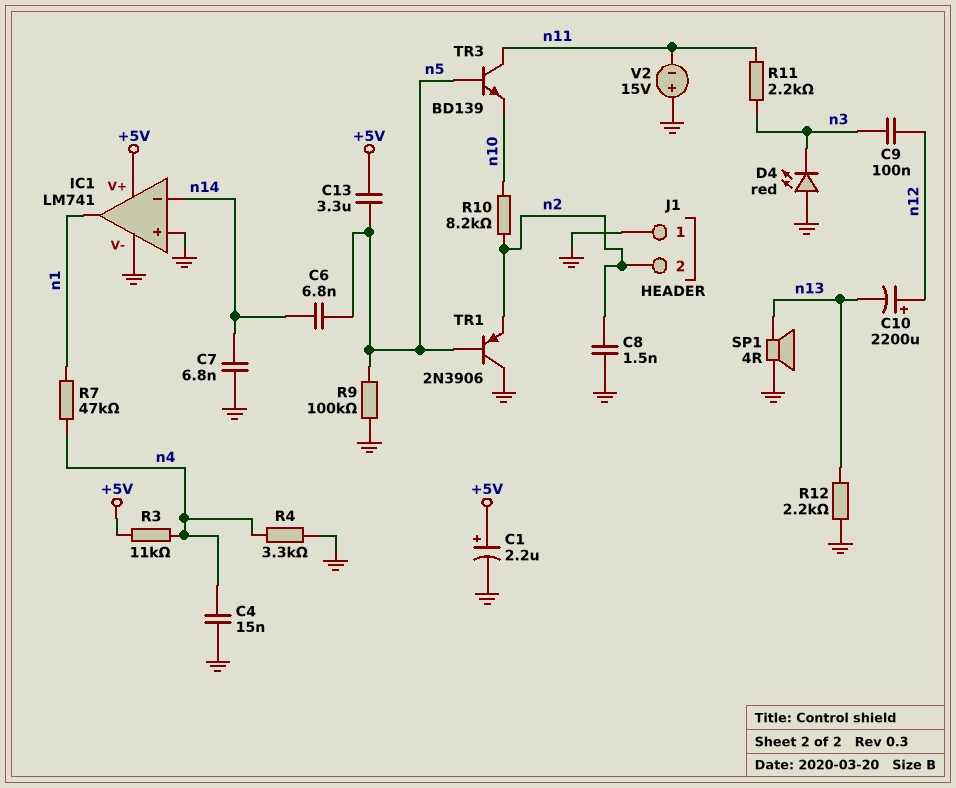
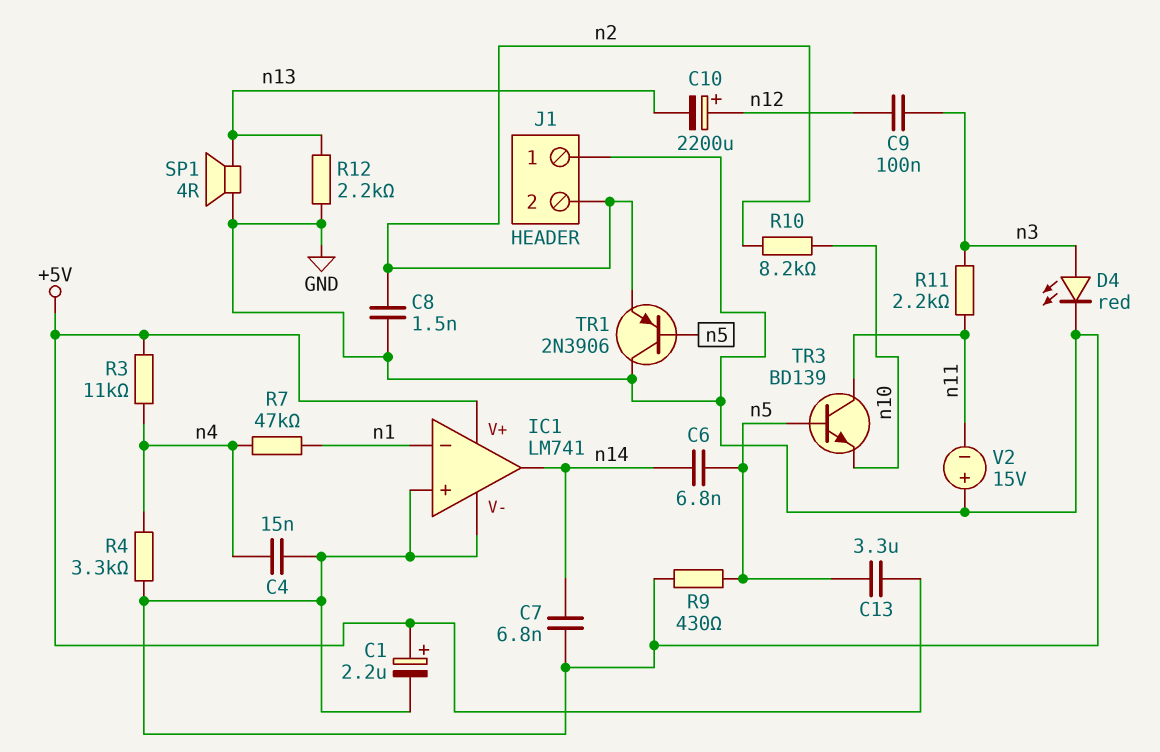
D4: LED red (A GND, K n3) -> LED red (A n3, K GND)
IC1 pin in-: n14 -> n1
IC1 pin out: n1 -> n14
R9: 100k (GND, n5) -> 430 (GND, n5)

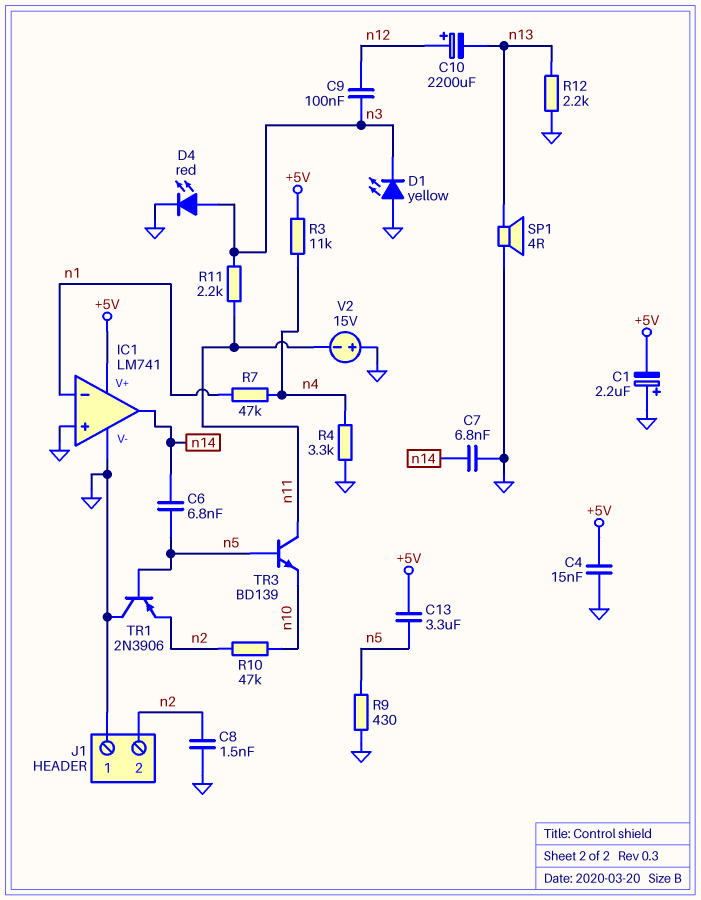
C1: 2.2uF (plus +5V, minus GND) -> 2.2uF (plus GND, minus +5V)
C4: 15nF (GND, n4) -> 15nF (+5V, GND)
D1: none -> LED yellow (A GND, K n3)
R10: 8.2k (n2, n10) -> 47k (n2, n10)

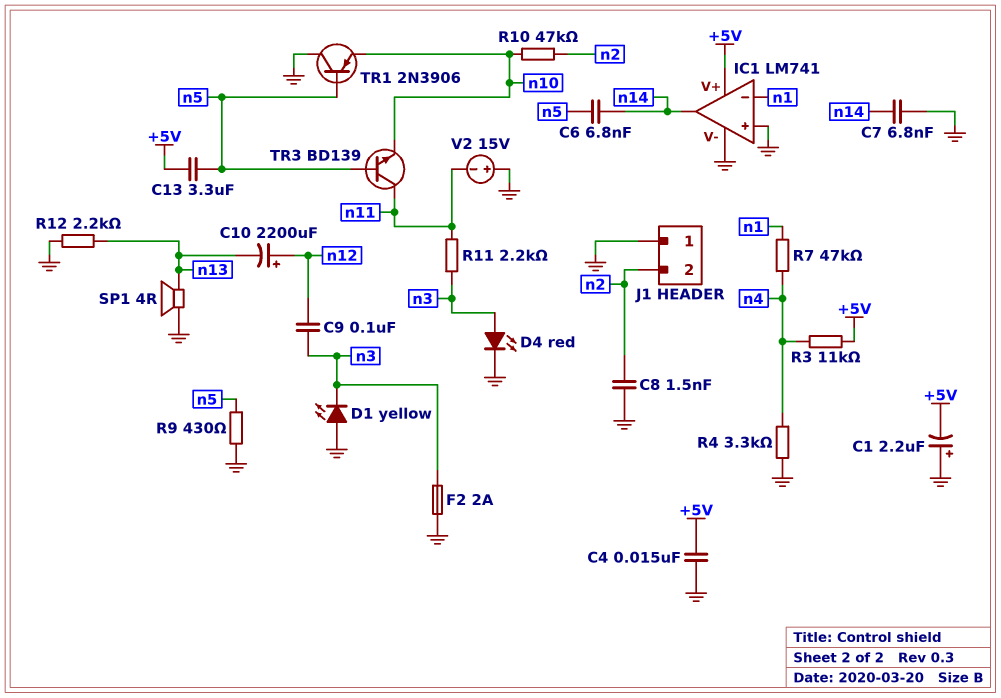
F2: none -> 2A (GND, n3)
TR1: PNP 2N3906 (B n5, C GND, E n2) -> PNP 2N3906 (B n5, C GND, E n10)

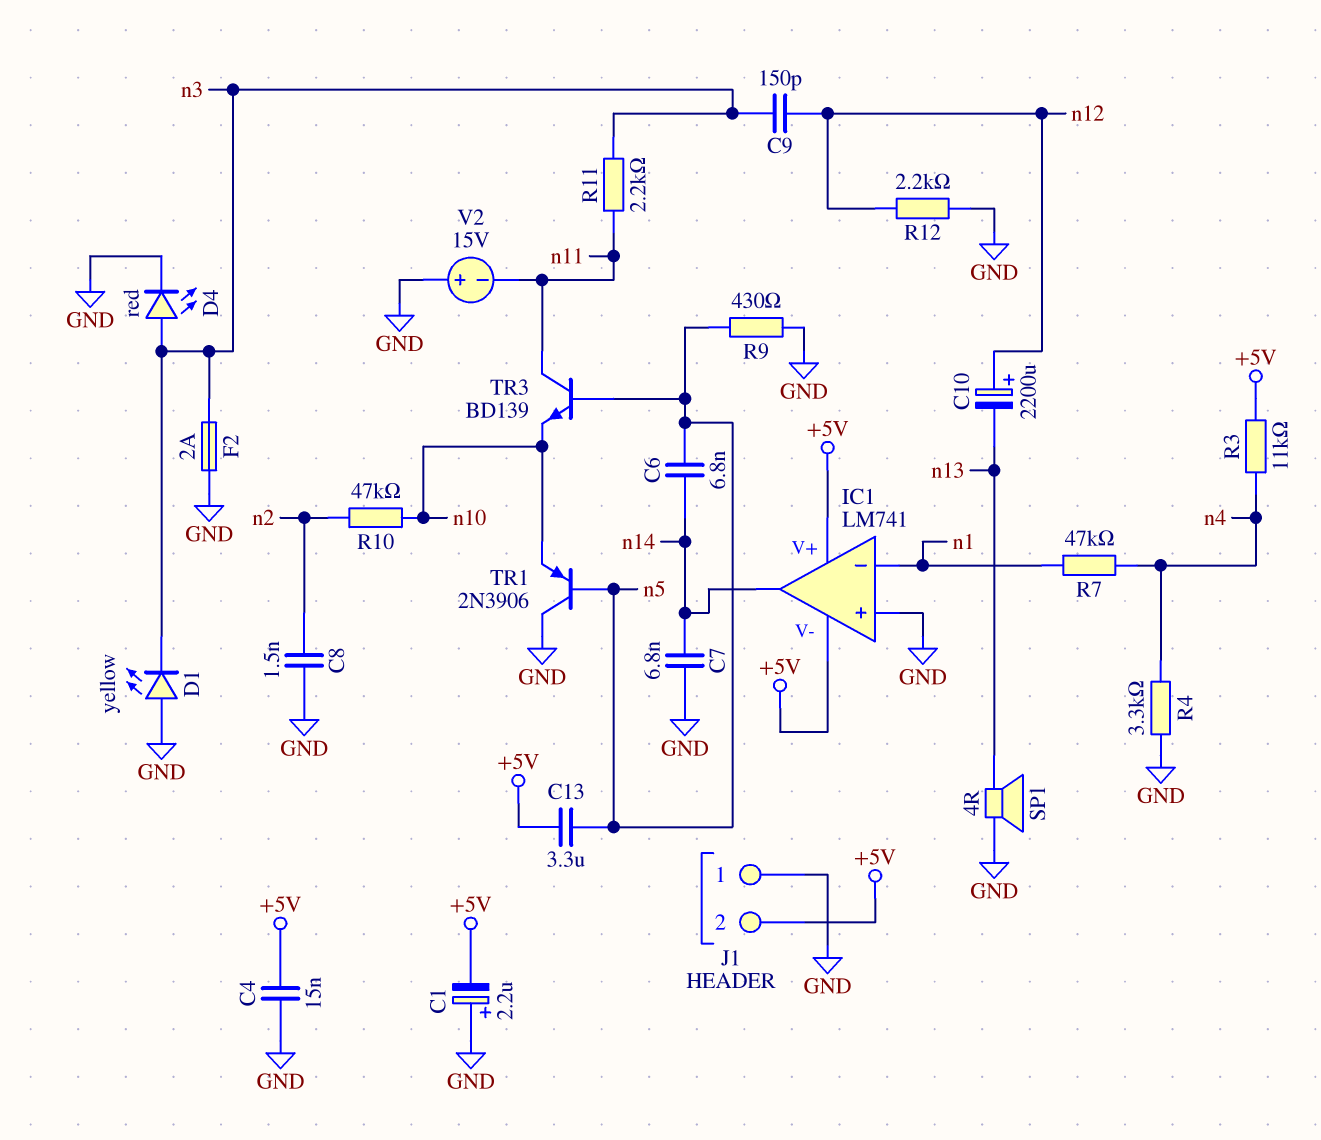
C9: 100nF (n3, n12) -> 150pF (n3, n12)
IC1 pin V-: GND -> +5V
J1 pin 2: n2 -> +5V
R12: 2.2k (GND, n13) -> 2.2k (GND, n12)

